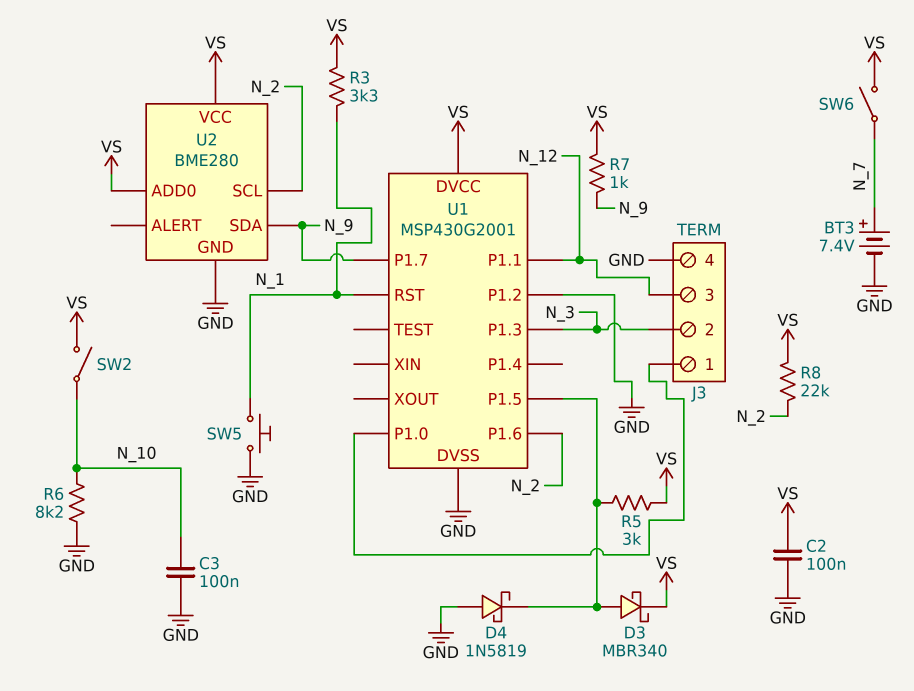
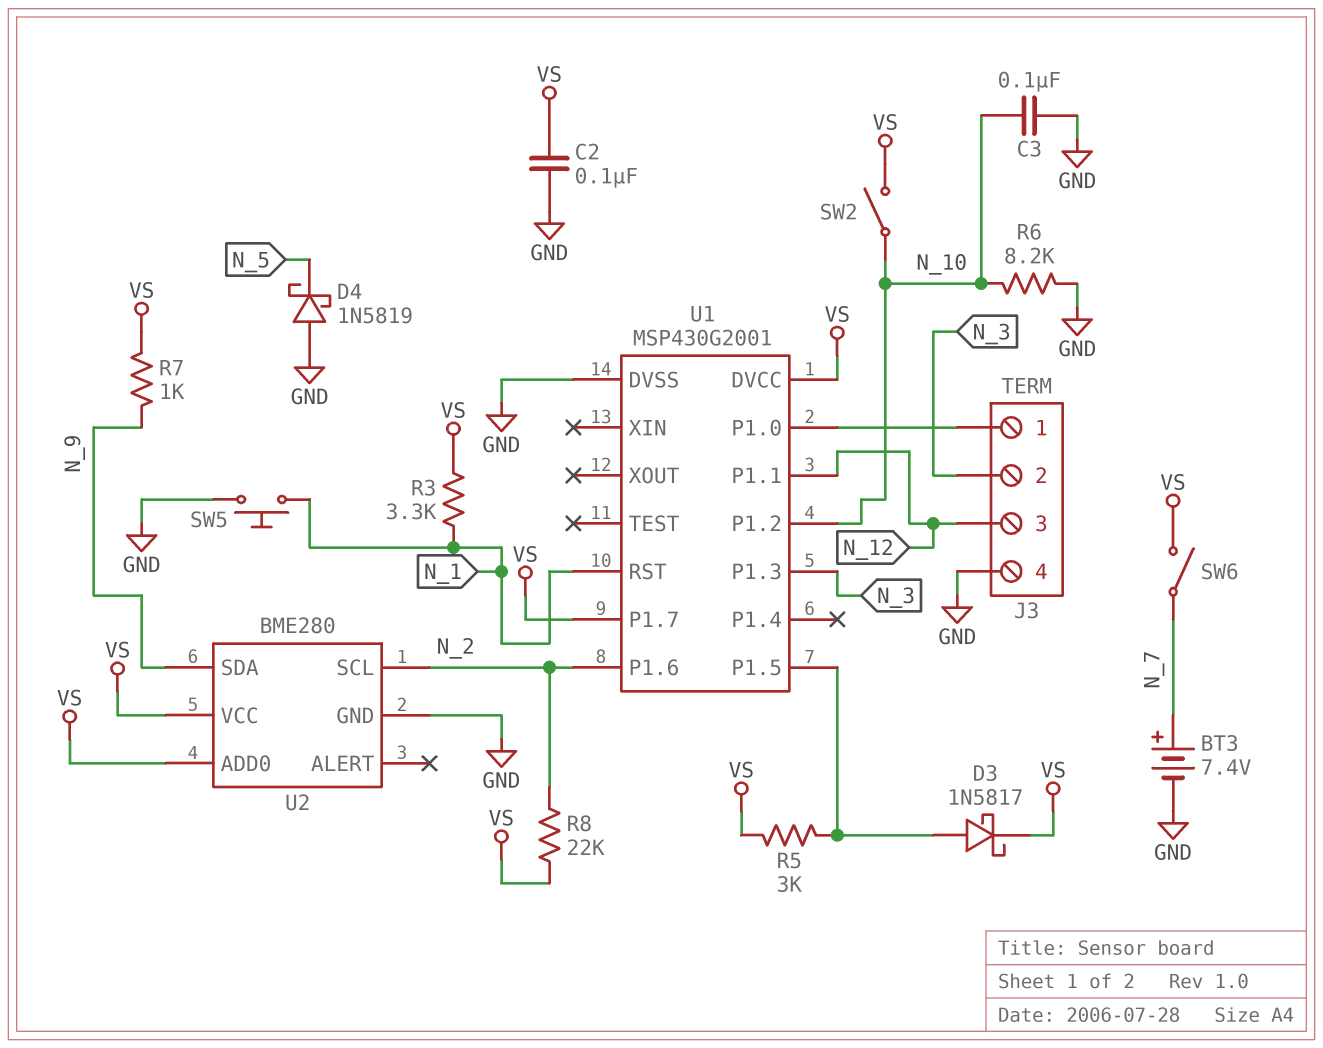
D3: schottky MBR340 (A U1/P1.5, K VS) -> schottky 1N5817 (A U1/P1.5, K VS)
D4: schottky 1N5819 (A GND, K U1/P1.5) -> schottky 1N5819 (A GND, K N_5)
U1 pin P1.2: GND -> N_10
U1 pin P1.7: N_9 -> VS

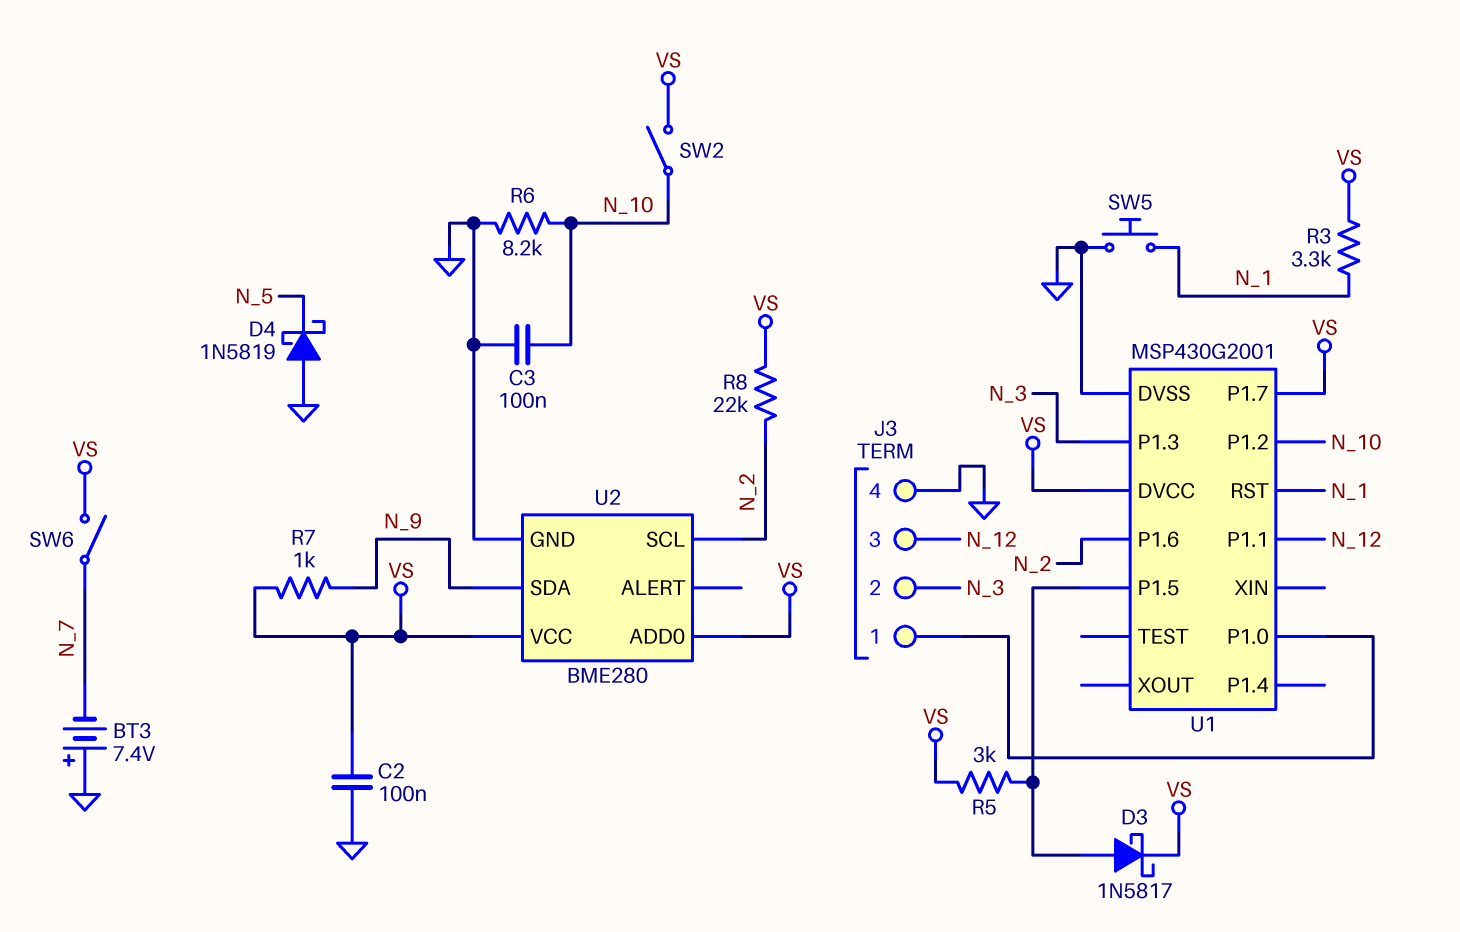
BT3: 7.4V (plus N_7, minus GND) -> 7.4V (plus GND, minus N_7)

